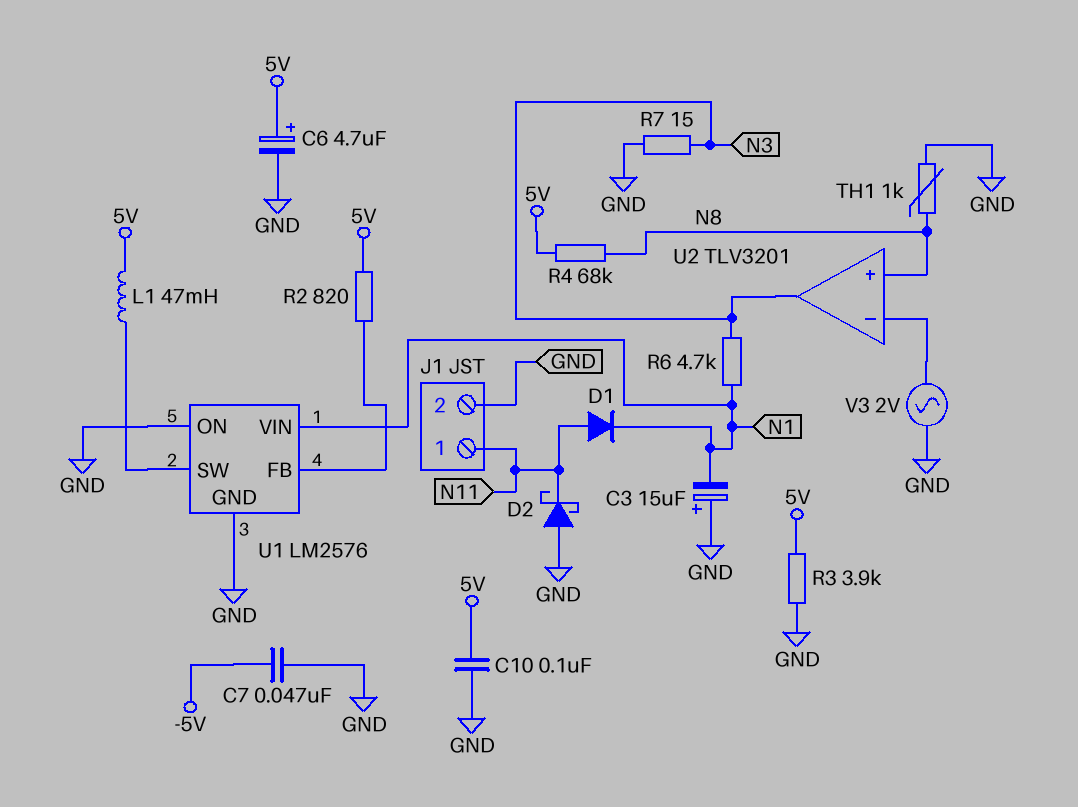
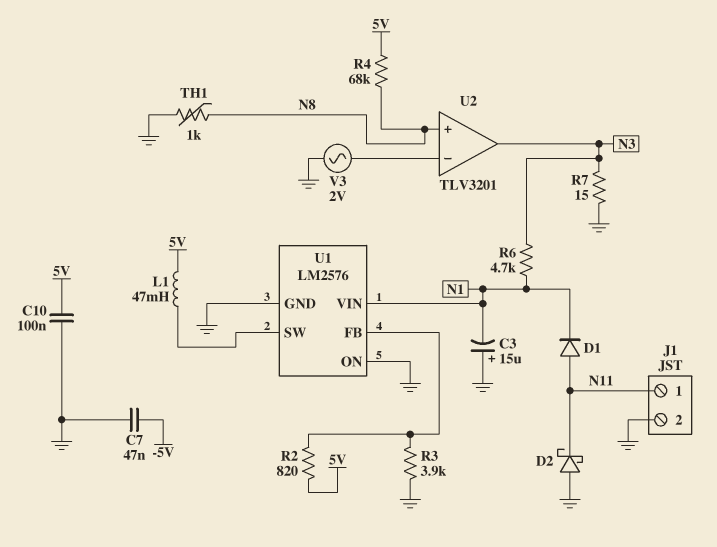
C6: 4.7uF (plus 5V, minus GND) -> none
R3: 3.9k (5V, GND) -> 3.9k (GND, U1/FB)

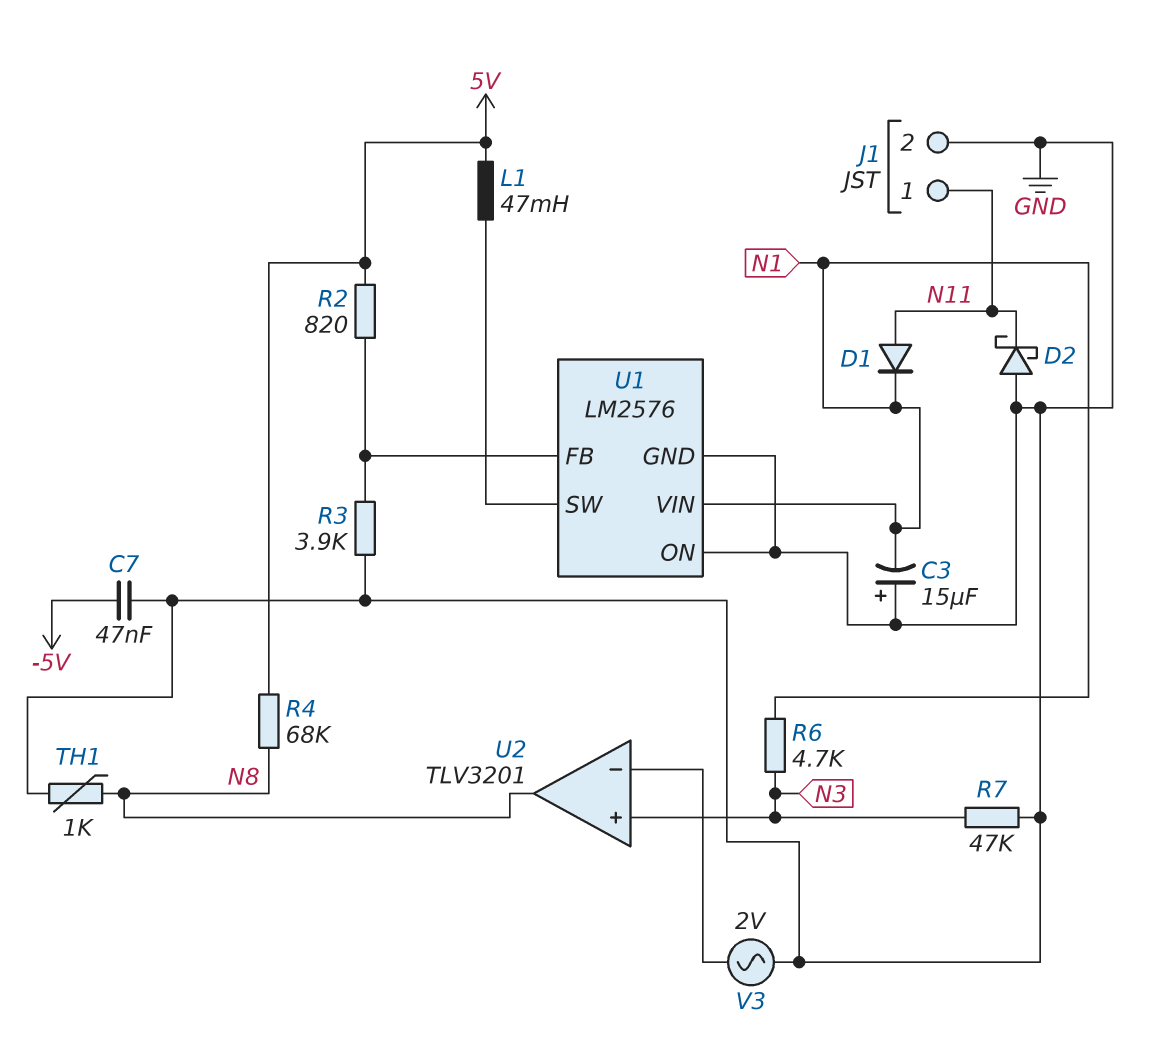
C10: 100nF (5V, GND) -> none
R7: 15 (GND, N3) -> 47k (GND, N3)
U2 pin in+: N8 -> N3
U2 pin out: N3 -> N8

